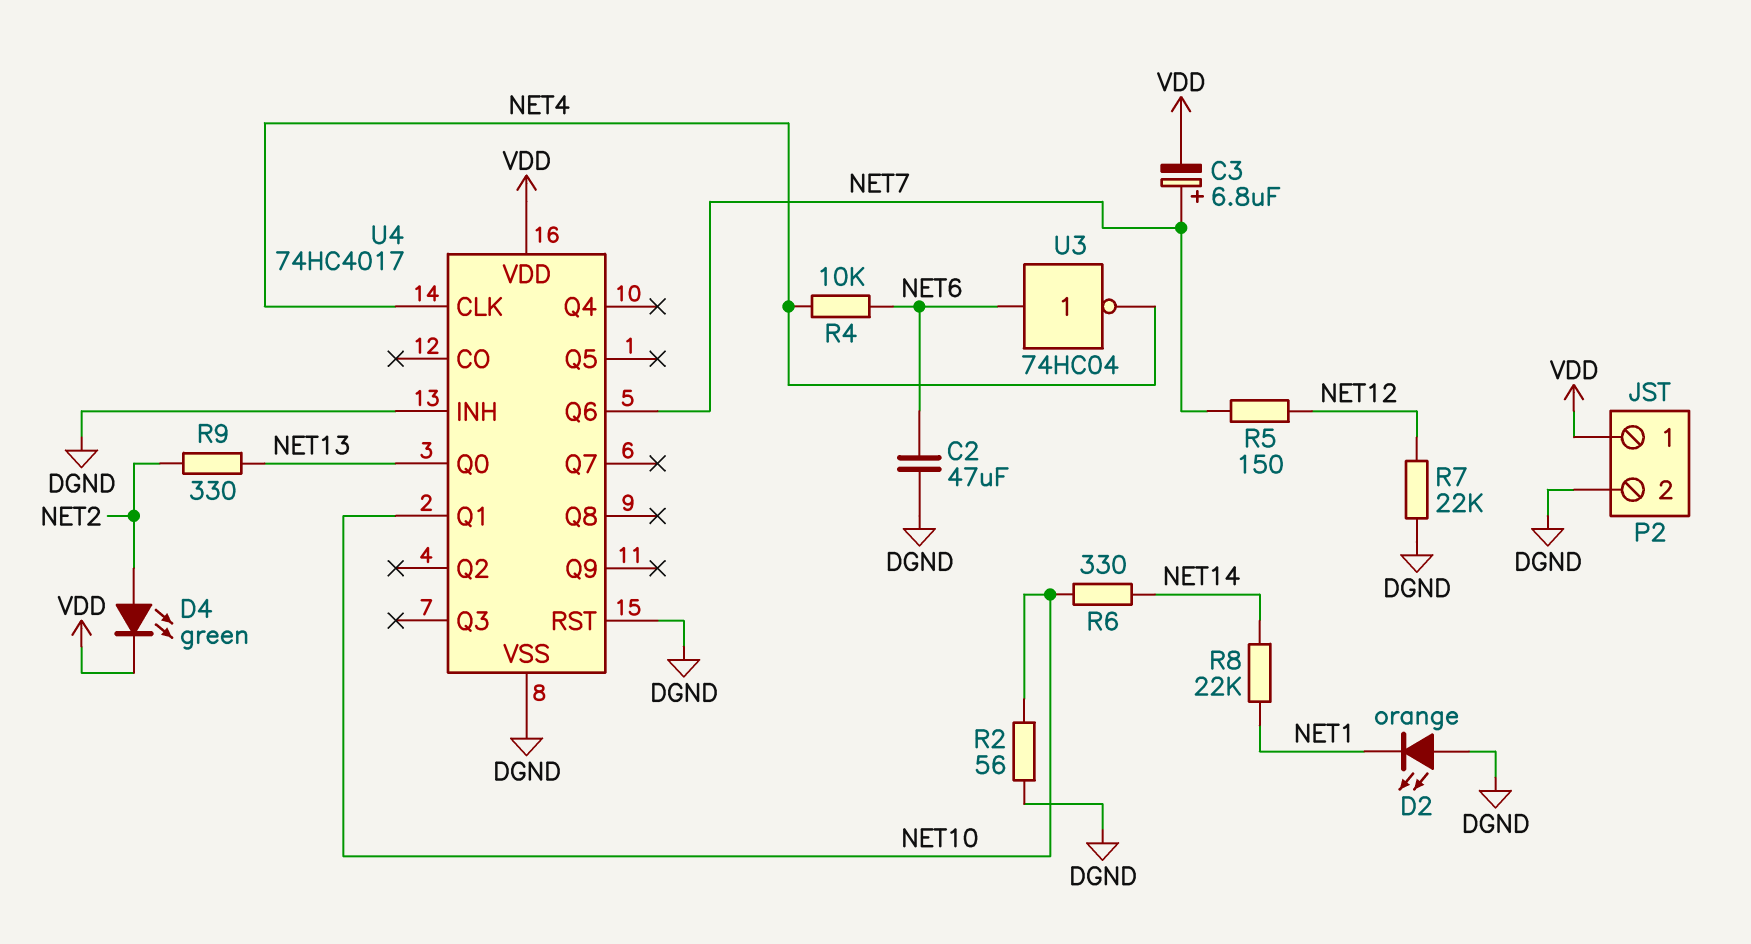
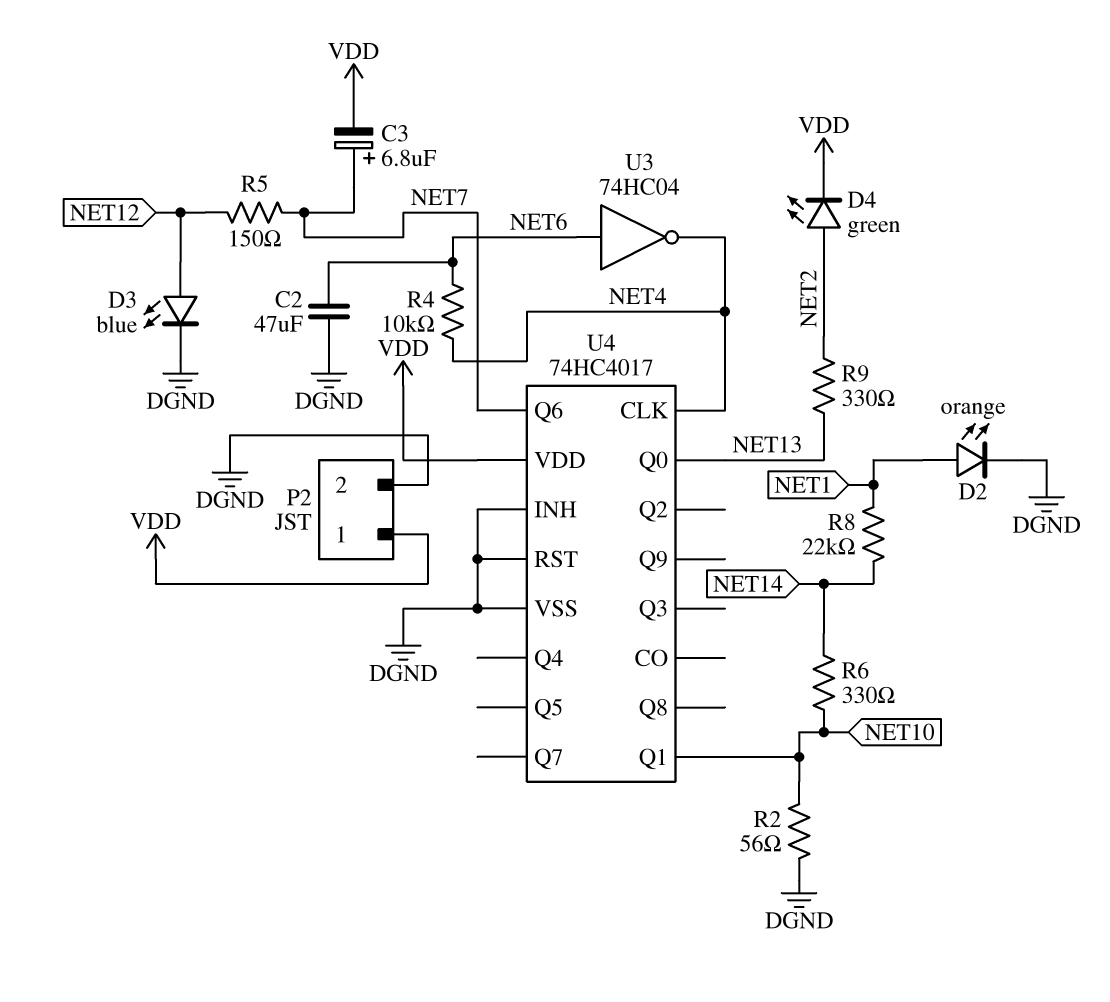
D2: LED orange (A DGND, K NET1) -> LED orange (A NET1, K DGND)
D3: none -> LED blue (A NET12, K DGND)
R7: 22k (DGND, NET12) -> none

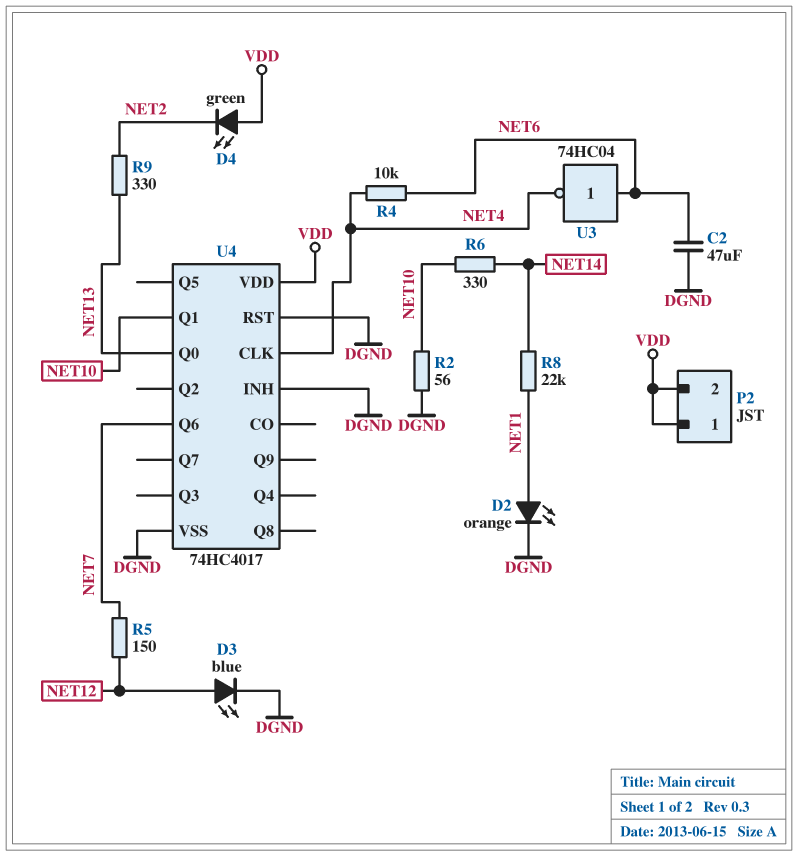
C3: 6.8uF (plus NET7, minus VDD) -> none
D4: LED green (A NET2, K VDD) -> LED green (A VDD, K NET2)
P2 pin 2: DGND -> VDD

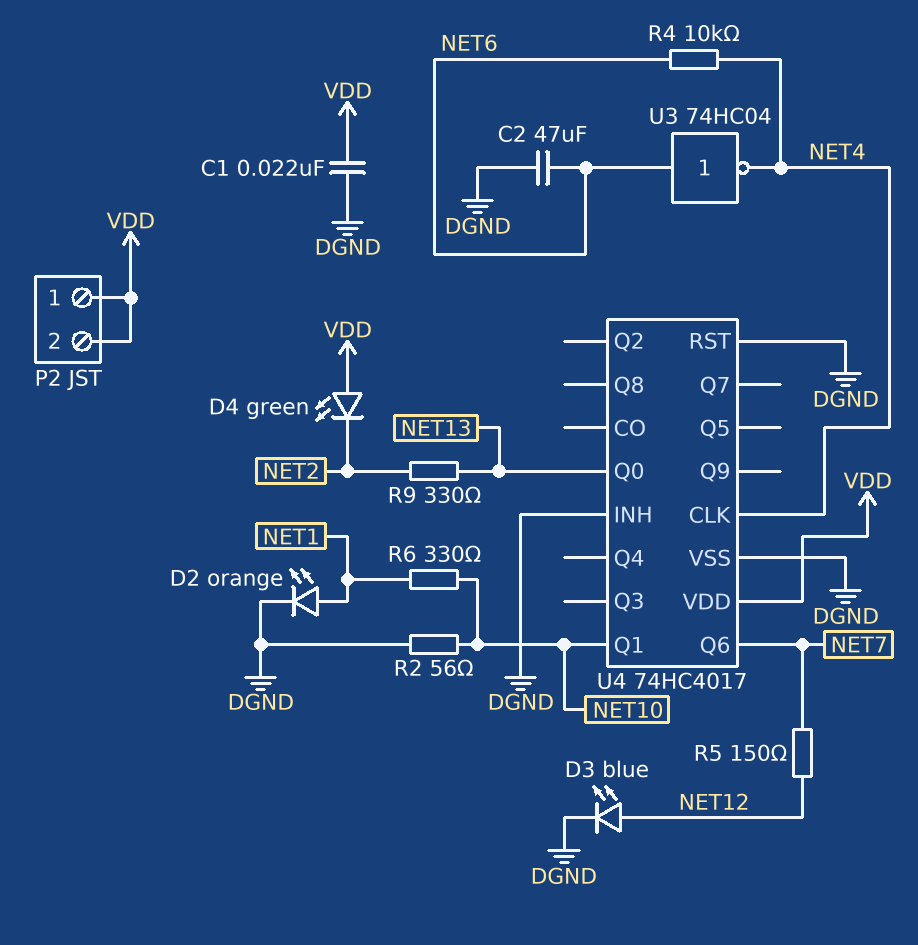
C1: none -> 22nF (DGND, VDD)
R6: 330 (NET10, NET14) -> 330 (NET1, NET10)
R8: 22k (NET1, NET14) -> none

